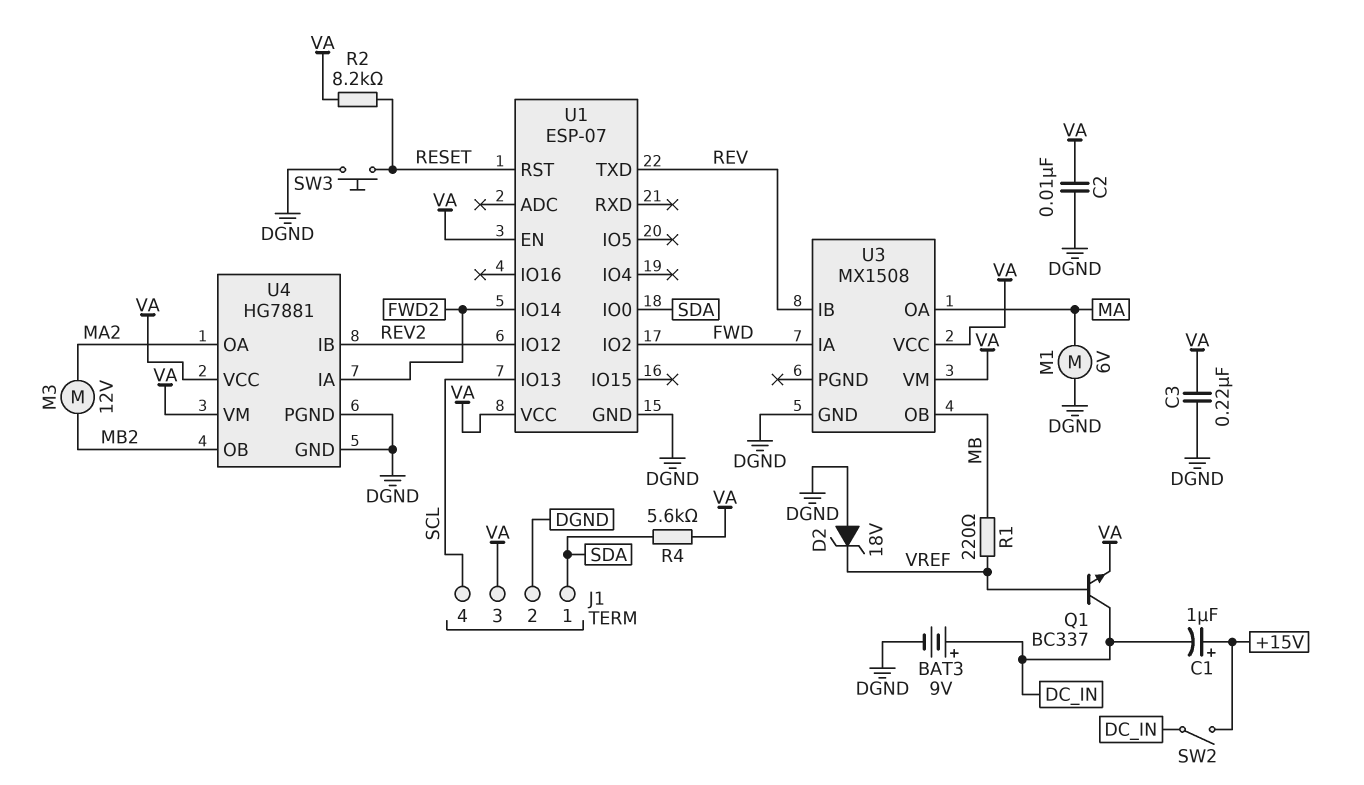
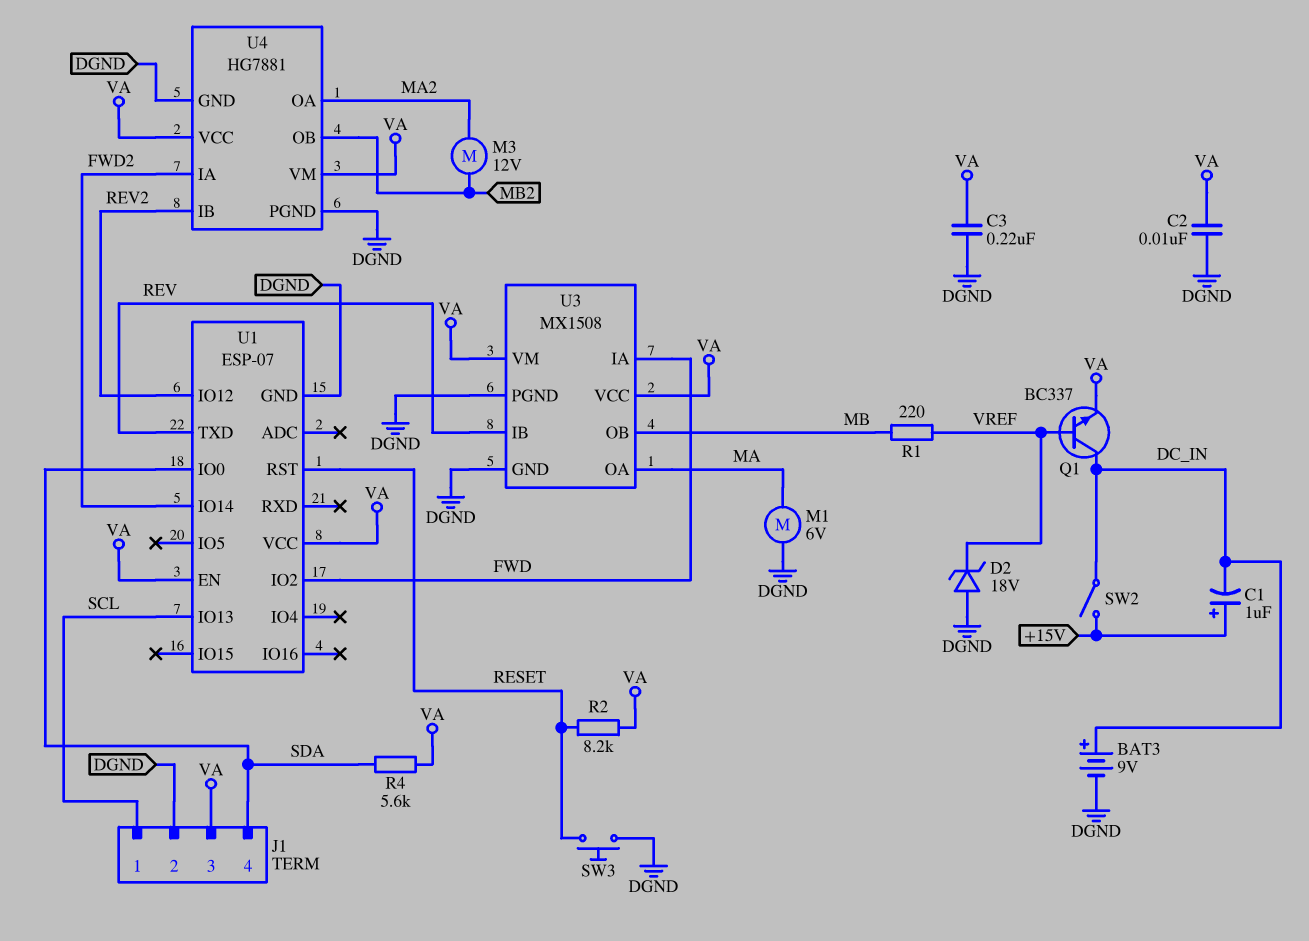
J1 pin 1: SDA -> SCL
J1 pin 4: SCL -> SDA
U3 pin PGND: none -> DGND

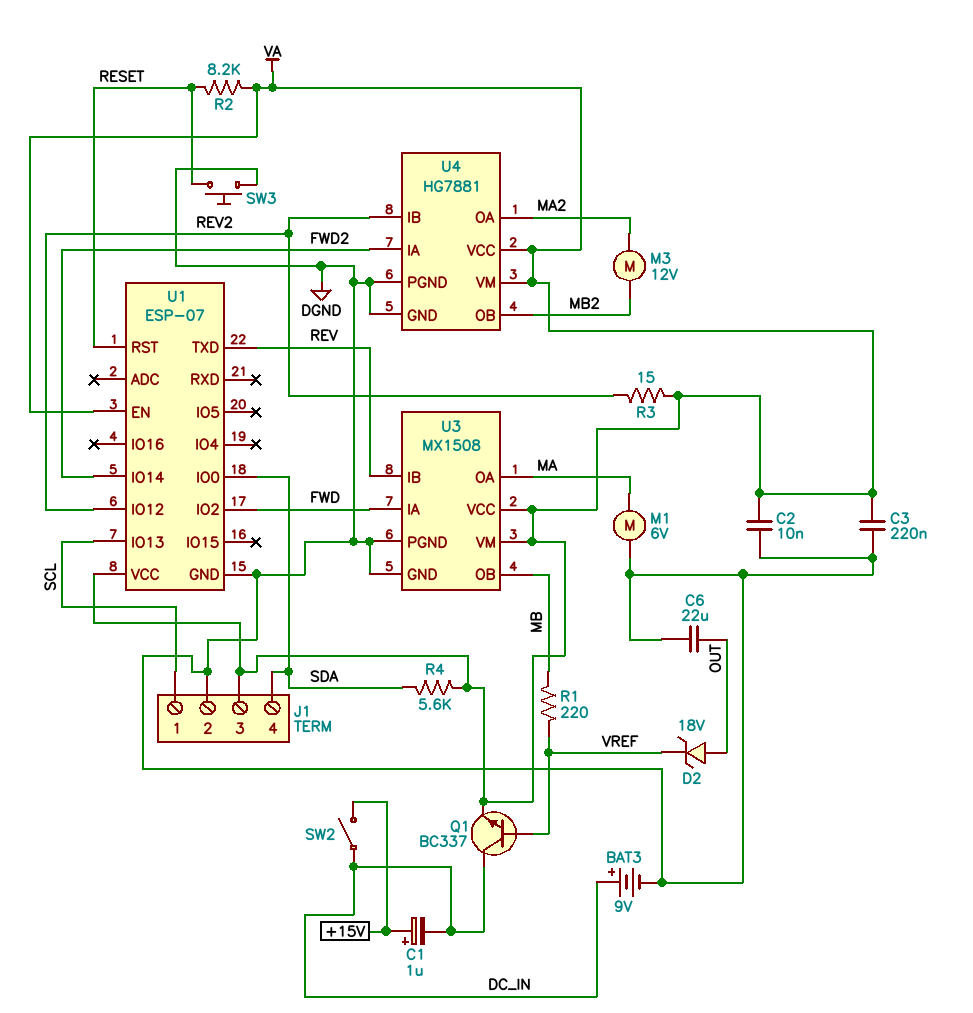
C6: none -> 22uF (DGND, OUT)
D2: zener 18V (A DGND, K VREF) -> zener 18V (A OUT, K VREF)
R3: none -> 15 (REV2, VA)

